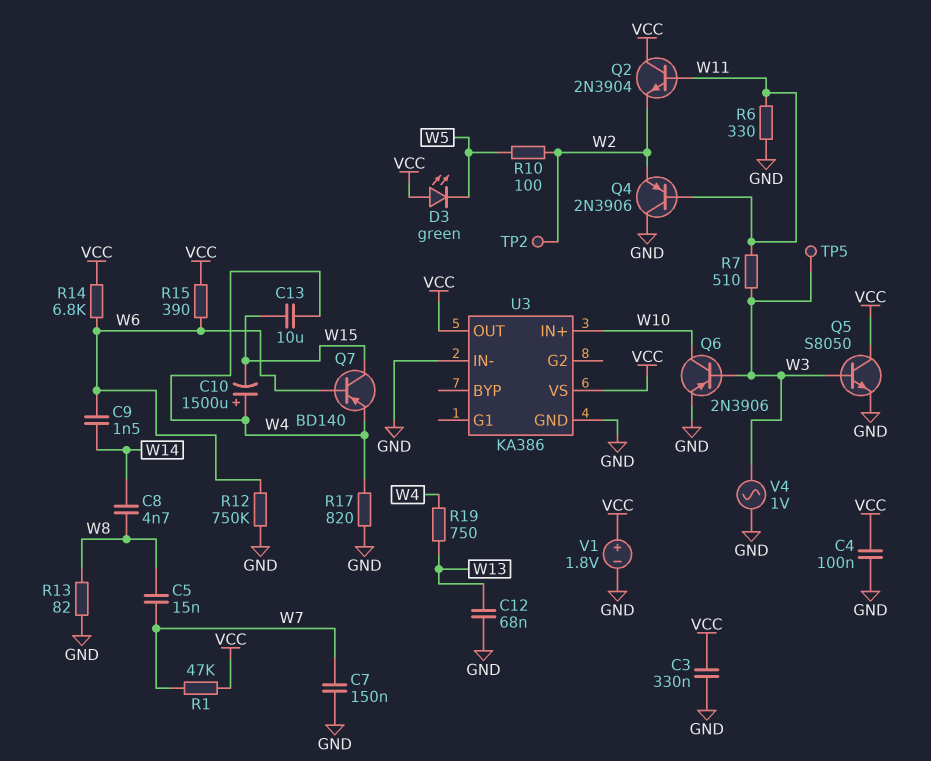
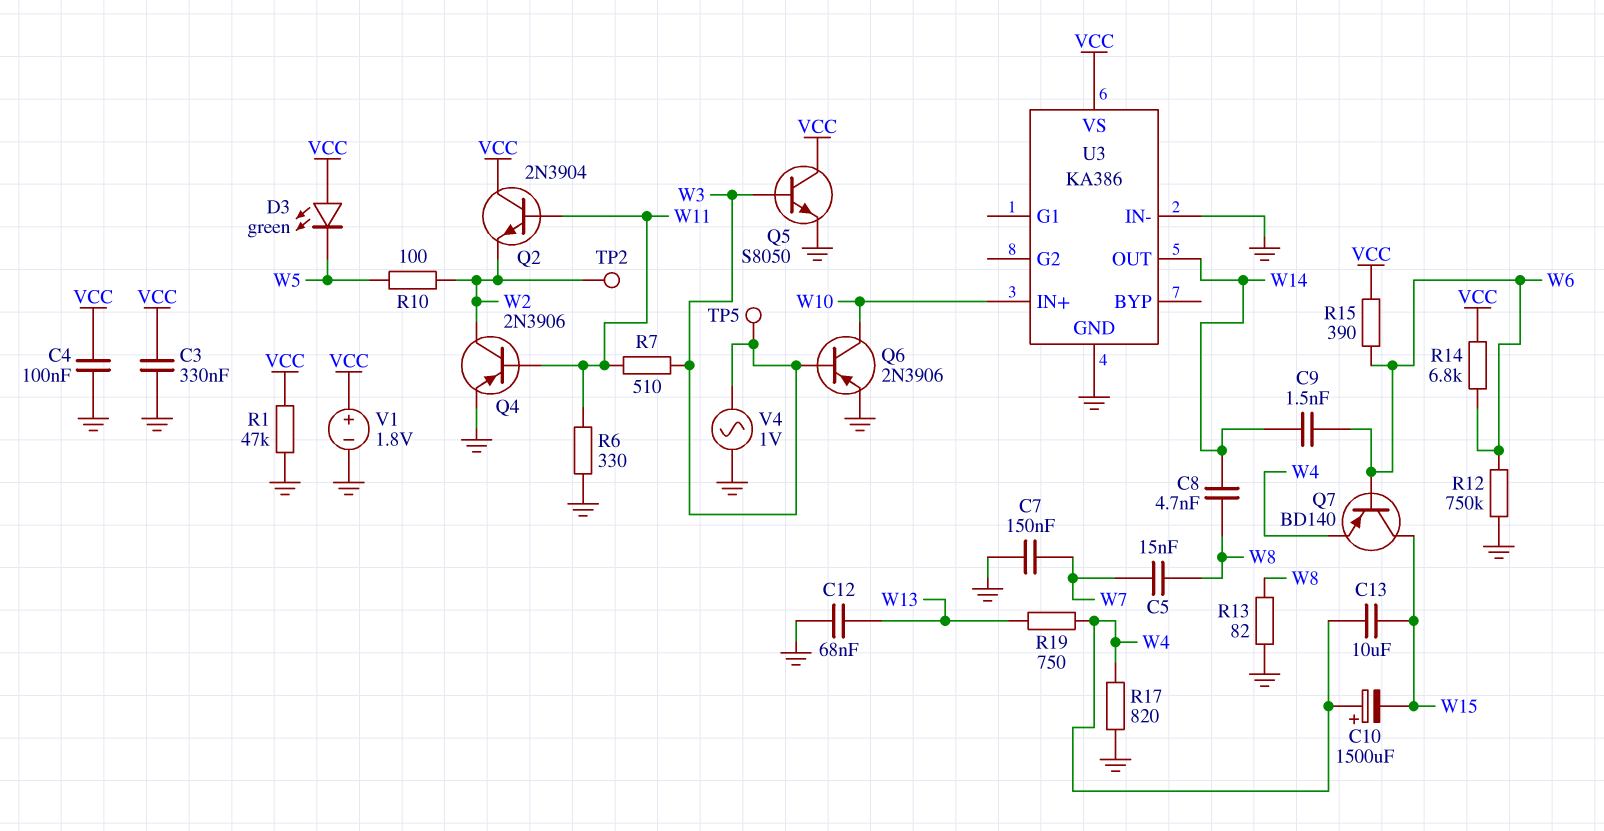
Q4: PNP 2N3906 (B W11, C GND, E W2) -> PNP 2N3906 (B W11, C W2, E GND)
R1: 47k (VCC, W7) -> 47k (GND, VCC)
U3 pin OUT: VCC -> W14

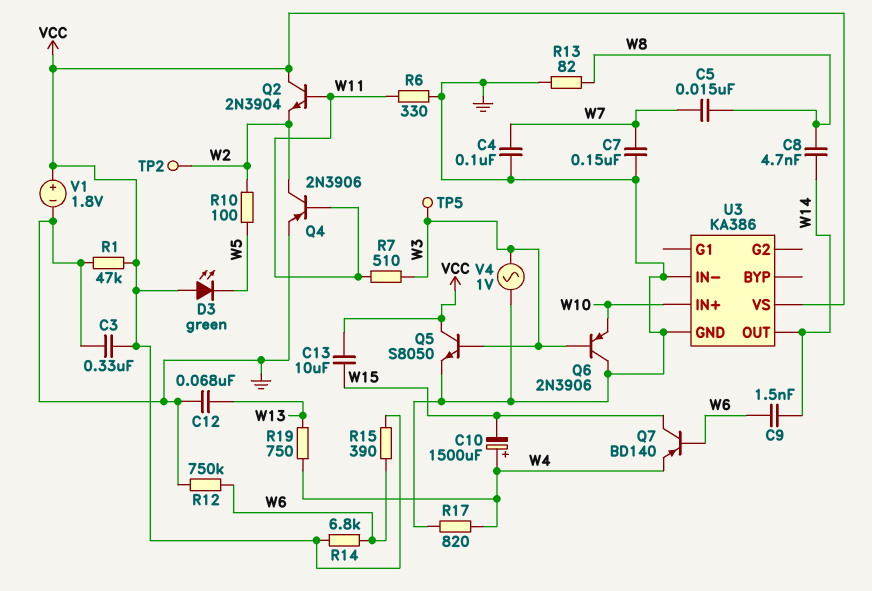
C4: 100nF (GND, VCC) -> 100nF (GND, W7)
C13: 10uF (W4, W15) -> 10uF (VCC, W15)
Q6: PNP 2N3906 (B W3, C W10, E GND) -> PNP 2N3906 (B W3, C GND, E W10)

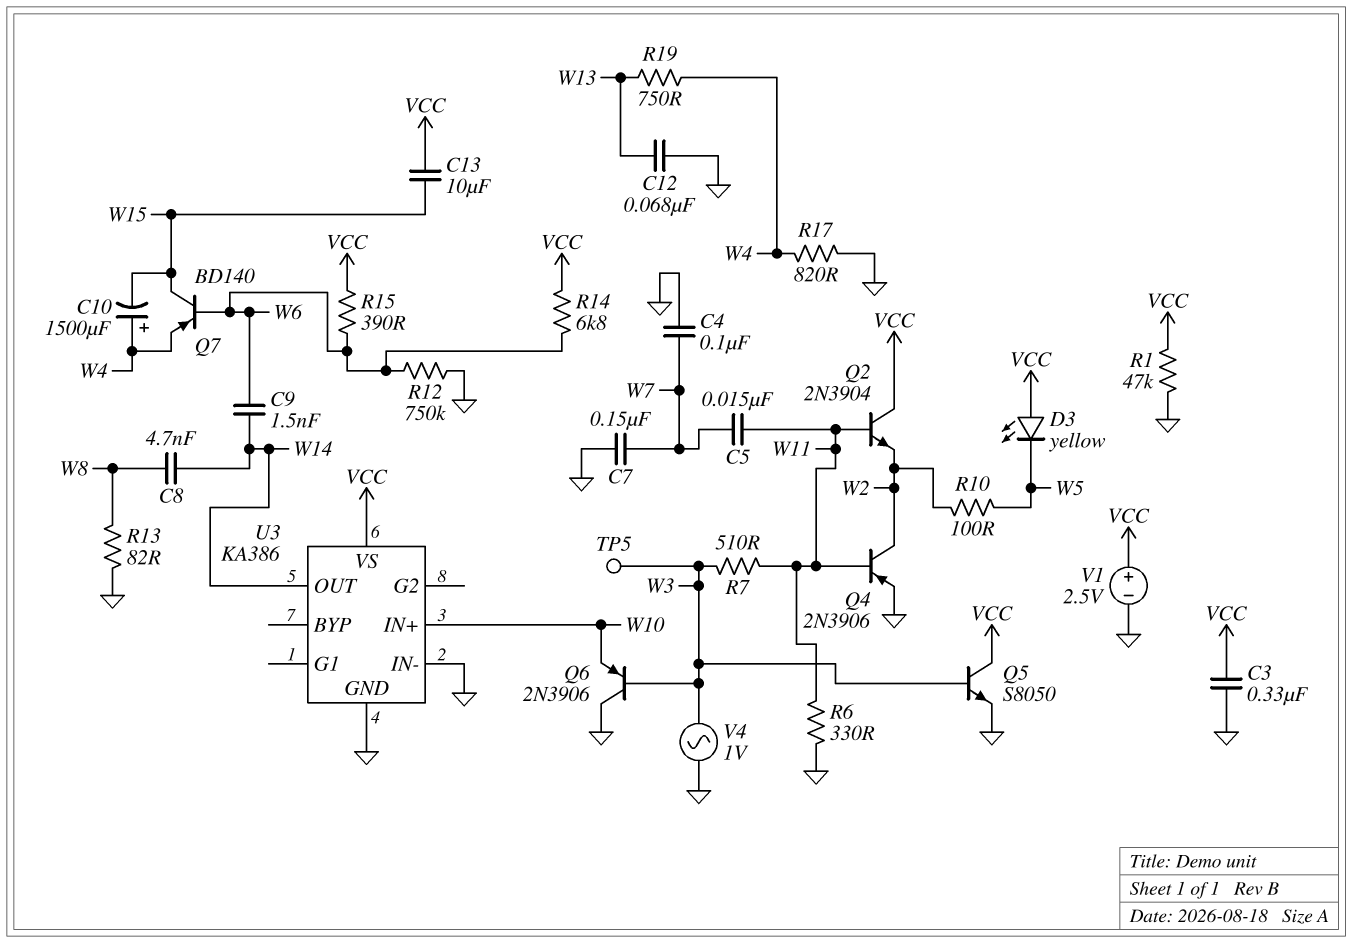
C5: 15nF (W7, W8) -> 15nF (W7, W11)
D3: LED green (A VCC, K W5) -> LED yellow (A VCC, K W5)
TP2: test point (W2) -> none
V1: 1.8V (plus VCC, minus GND) -> 2.5V (plus VCC, minus GND)

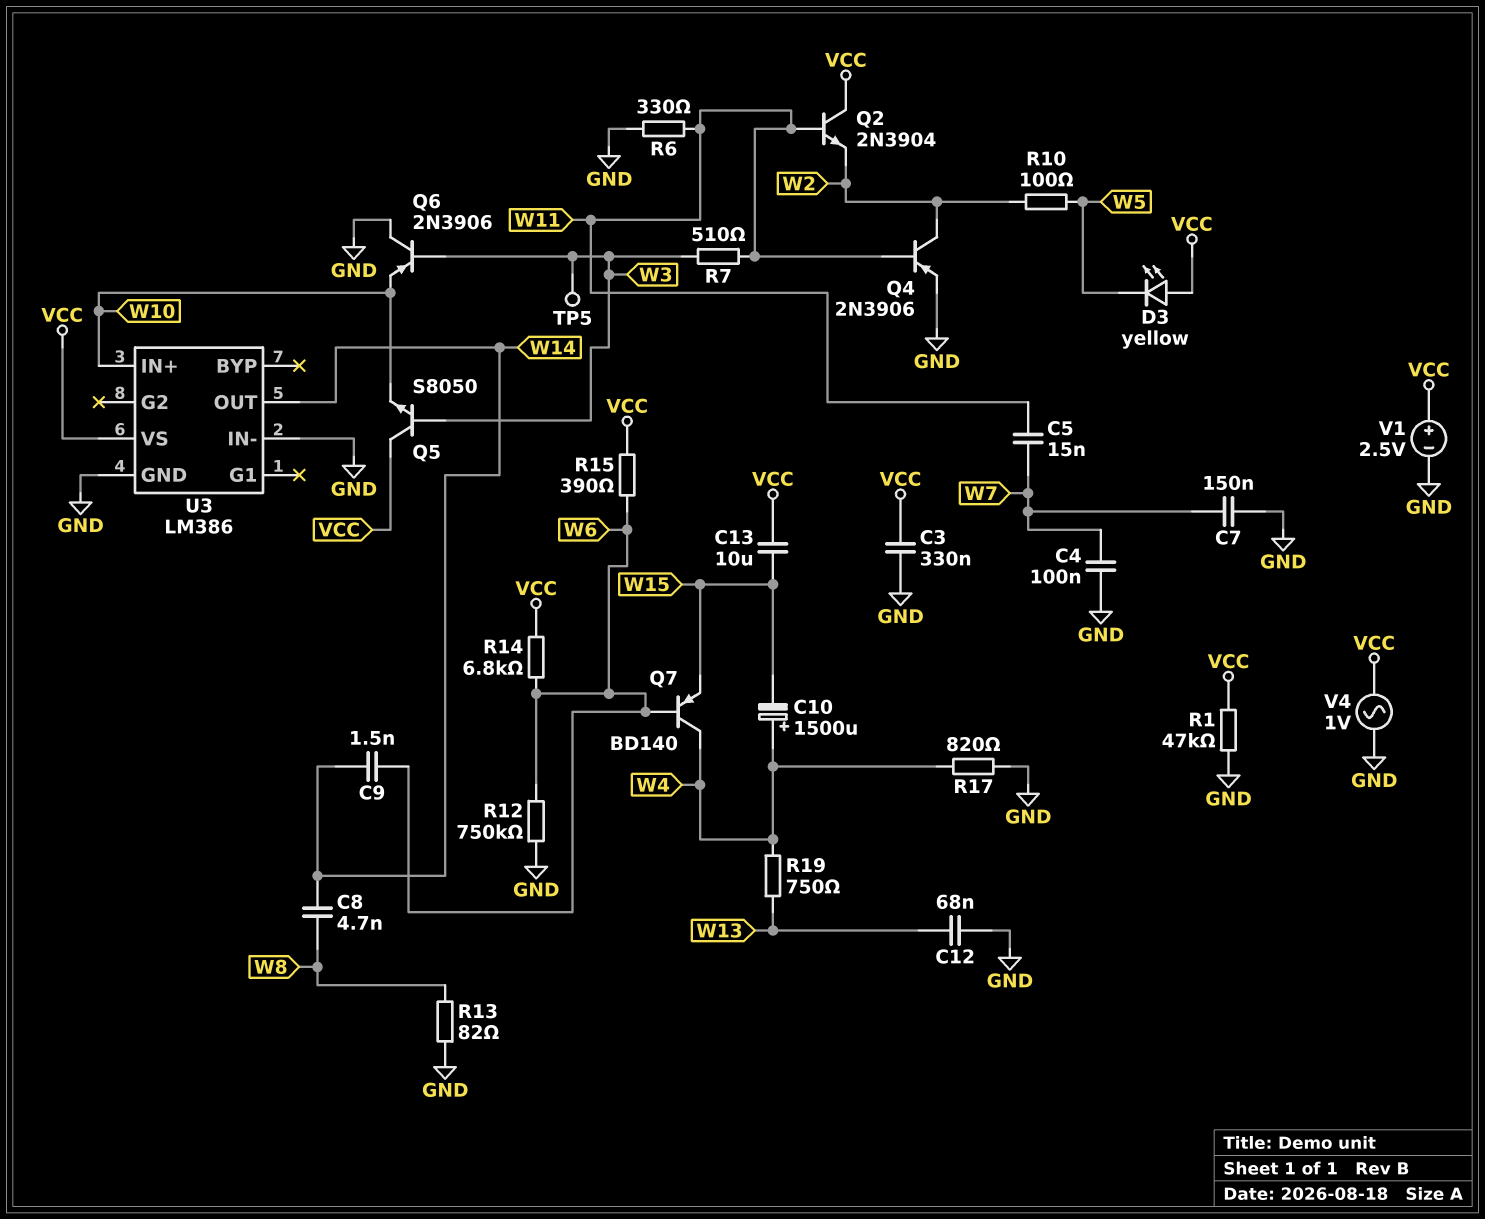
Q5: NPN S8050 (B W3, C VCC, E GND) -> NPN S8050 (B W3, C VCC, E W10)
Q7: PNP BD140 (B W6, C W15, E W4) -> PNP BD140 (B W6, C W4, E W15)
U3: KA386 -> LM386
V4: AC 1V (GND, W3) -> AC 1V (GND, VCC)

